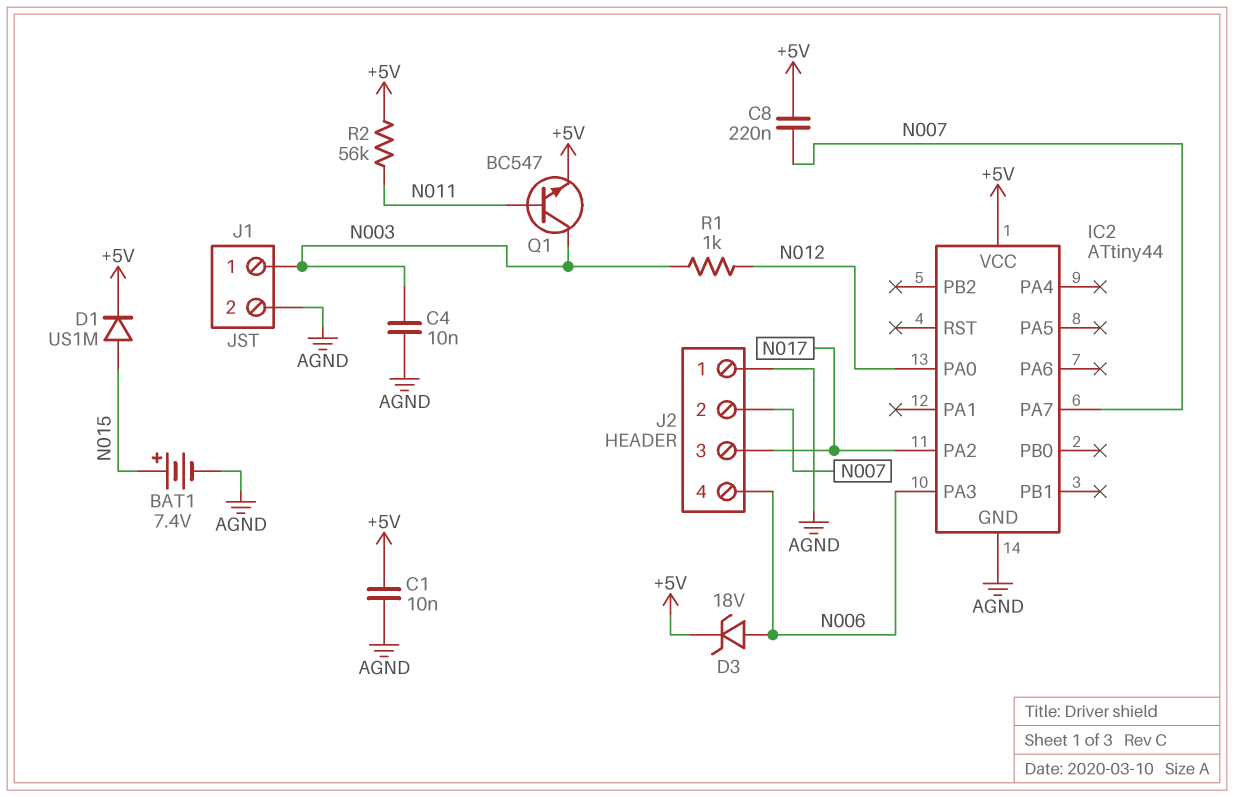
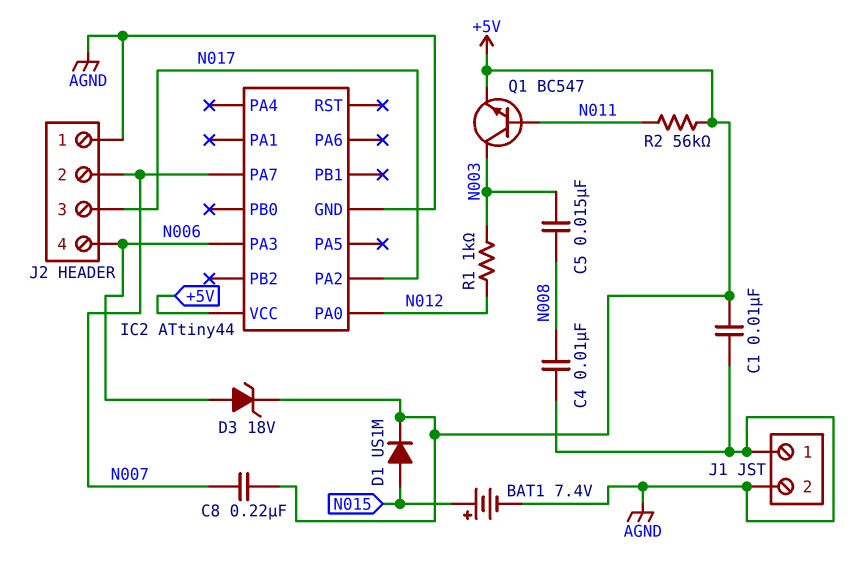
C4: 10nF (AGND, N003) -> 10nF (AGND, N008)
C5: none -> 15nF (N003, N008)
J1 pin 1: N003 -> AGND

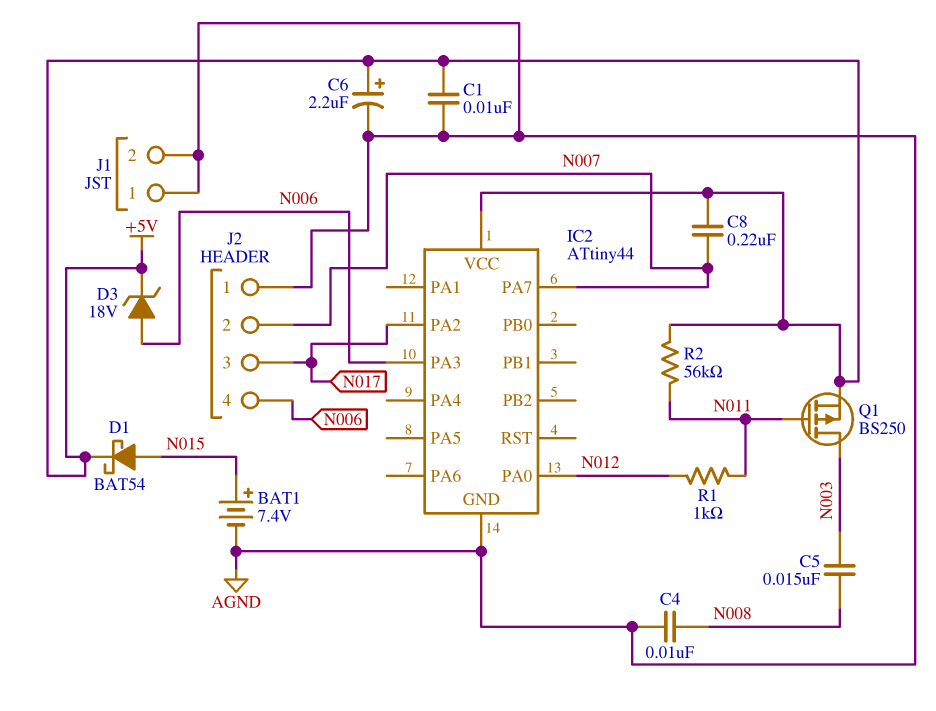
C6: none -> 2.2uF (plus +5V, minus AGND)
D1: diode US1M (A N015, K +5V) -> schottky BAT54 (A N015, K +5V)
Q1: NPN BC547 (B N011, C N003, E +5V) -> PMOS BS250 (G N011, D N003, S +5V)
R1: 1k (N003, N012) -> 1k (N011, N012)

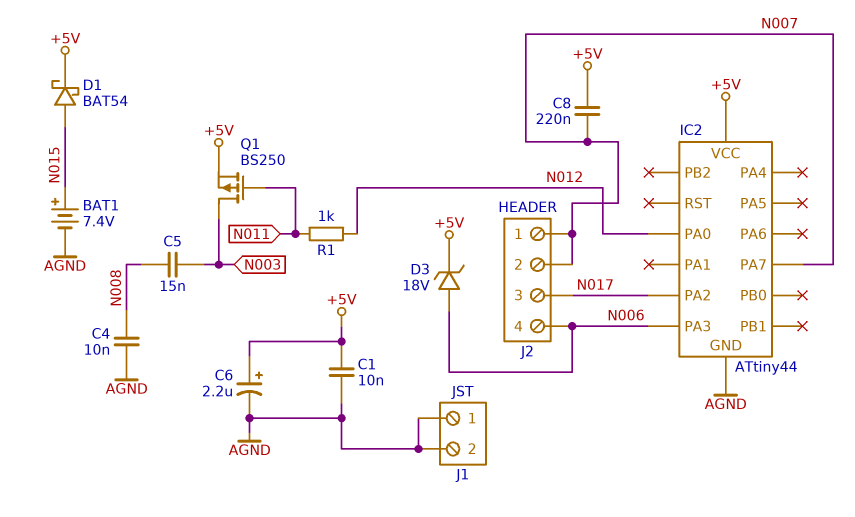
J2 pin 1: AGND -> N007
R2: 56k (+5V, N011) -> none

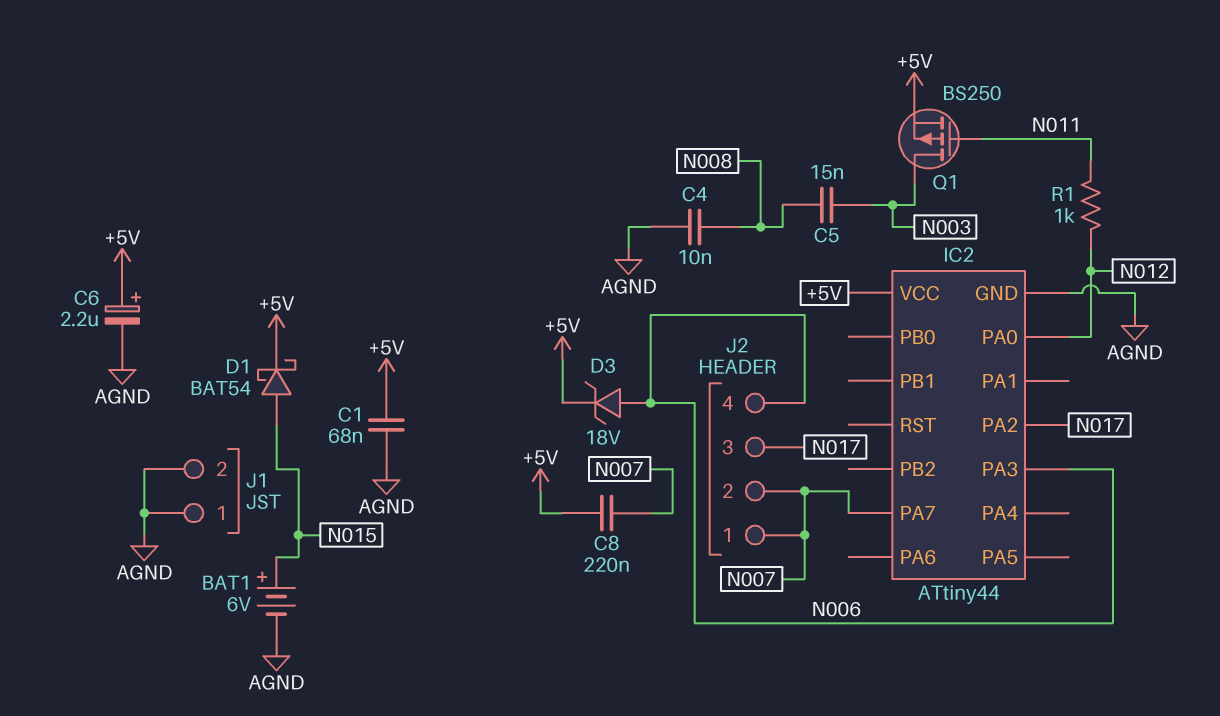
BAT1: 7.4V (plus N015, minus AGND) -> 6V (plus N015, minus AGND)
C1: 10nF (+5V, AGND) -> 68nF (+5V, AGND)

